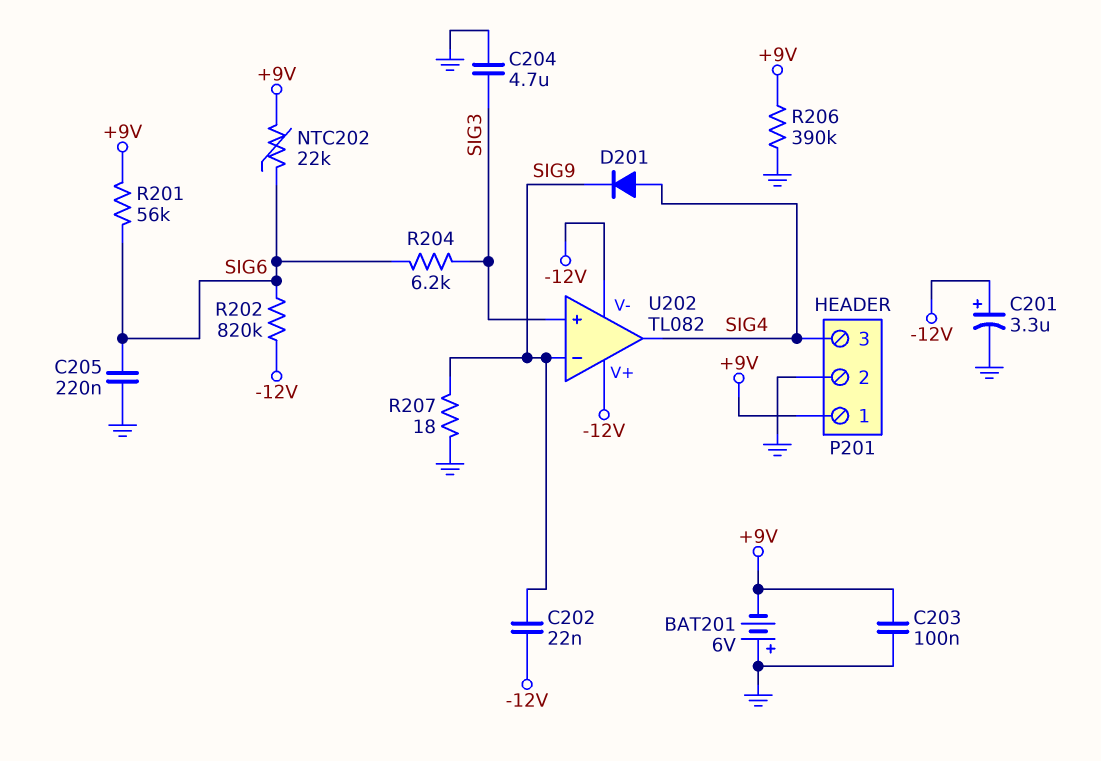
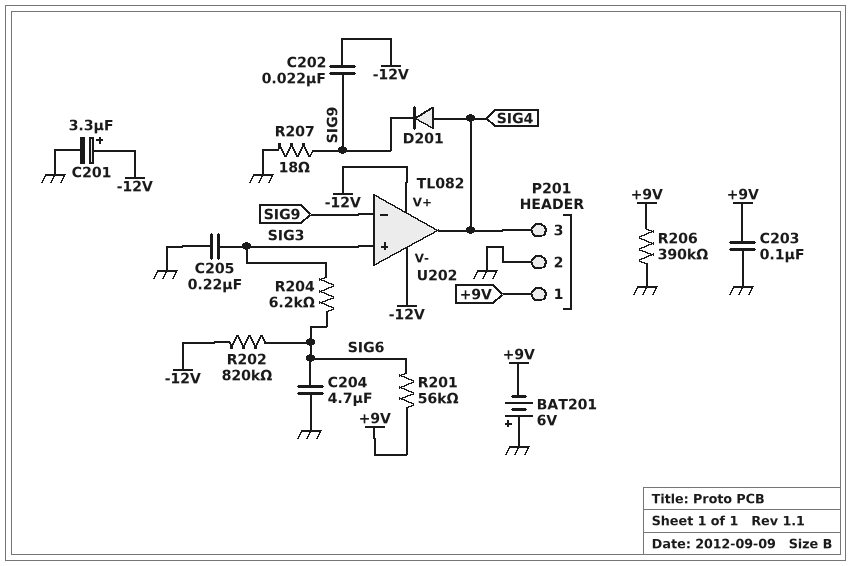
C204: 4.7uF (GND, SIG3) -> 4.7uF (GND, SIG6)
C205: 220nF (GND, SIG6) -> 220nF (GND, SIG3)
NTC202: 22k (+9V, SIG6) -> none

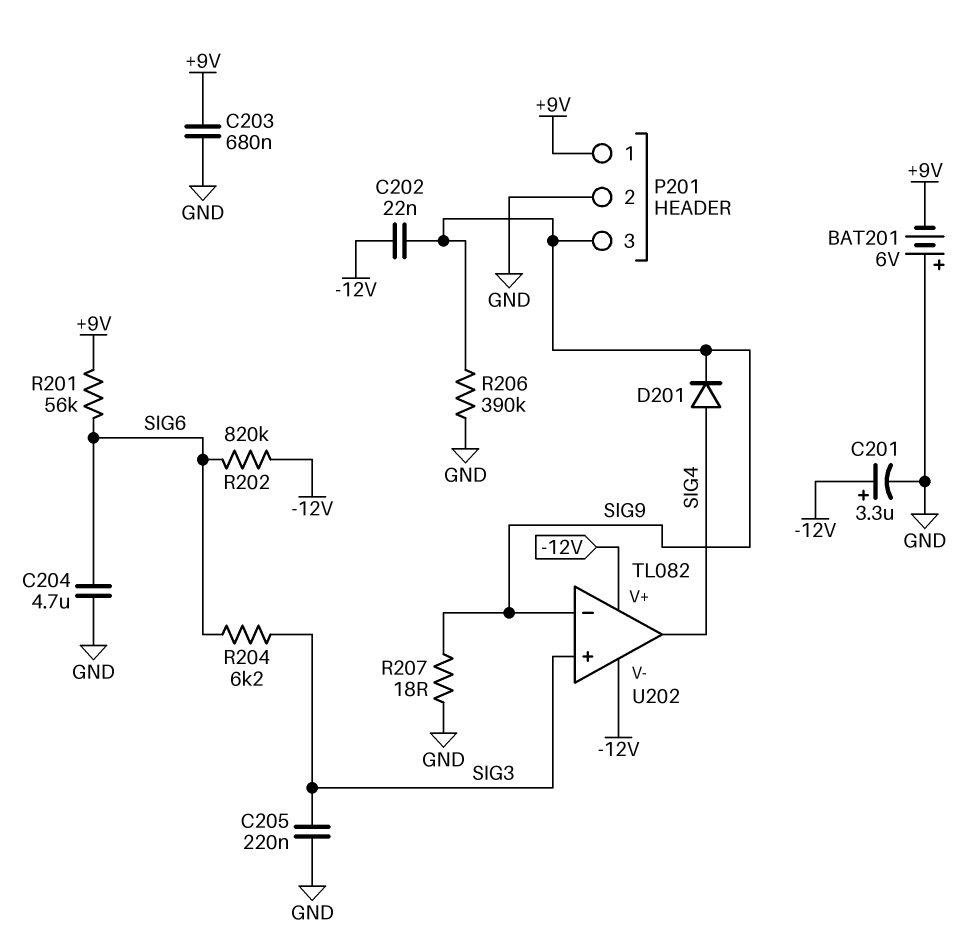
C203: 100nF (+9V, GND) -> 680nF (+9V, GND)
P201 pin 3: SIG4 -> SIG9
R206: 390k (+9V, GND) -> 390k (GND, SIG9)

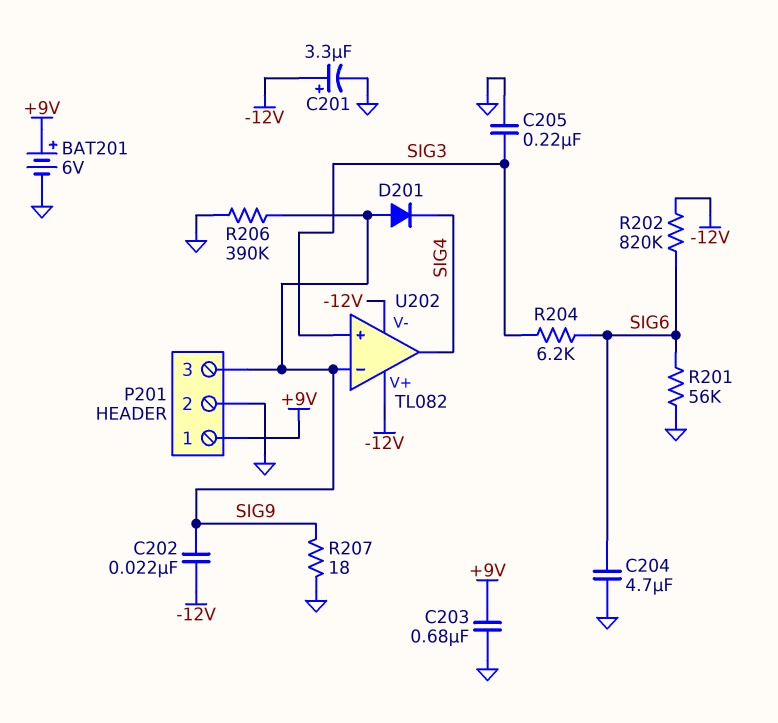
BAT201: 6V (plus GND, minus +9V) -> 6V (plus +9V, minus GND)
D201: diode (A SIG4, K SIG9) -> diode (A SIG9, K SIG4)
R201: 56k (+9V, SIG6) -> 56k (GND, SIG6)

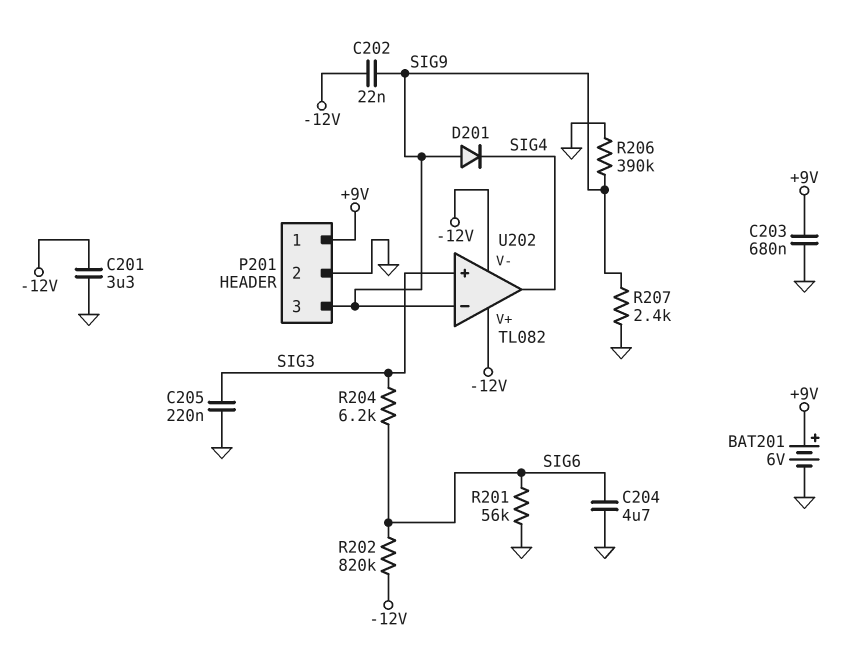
C201: 3.3uF (plus -12V, minus GND) -> 3.3uF (-12V, GND)
R207: 18 (GND, SIG9) -> 2.4k (GND, SIG9)

